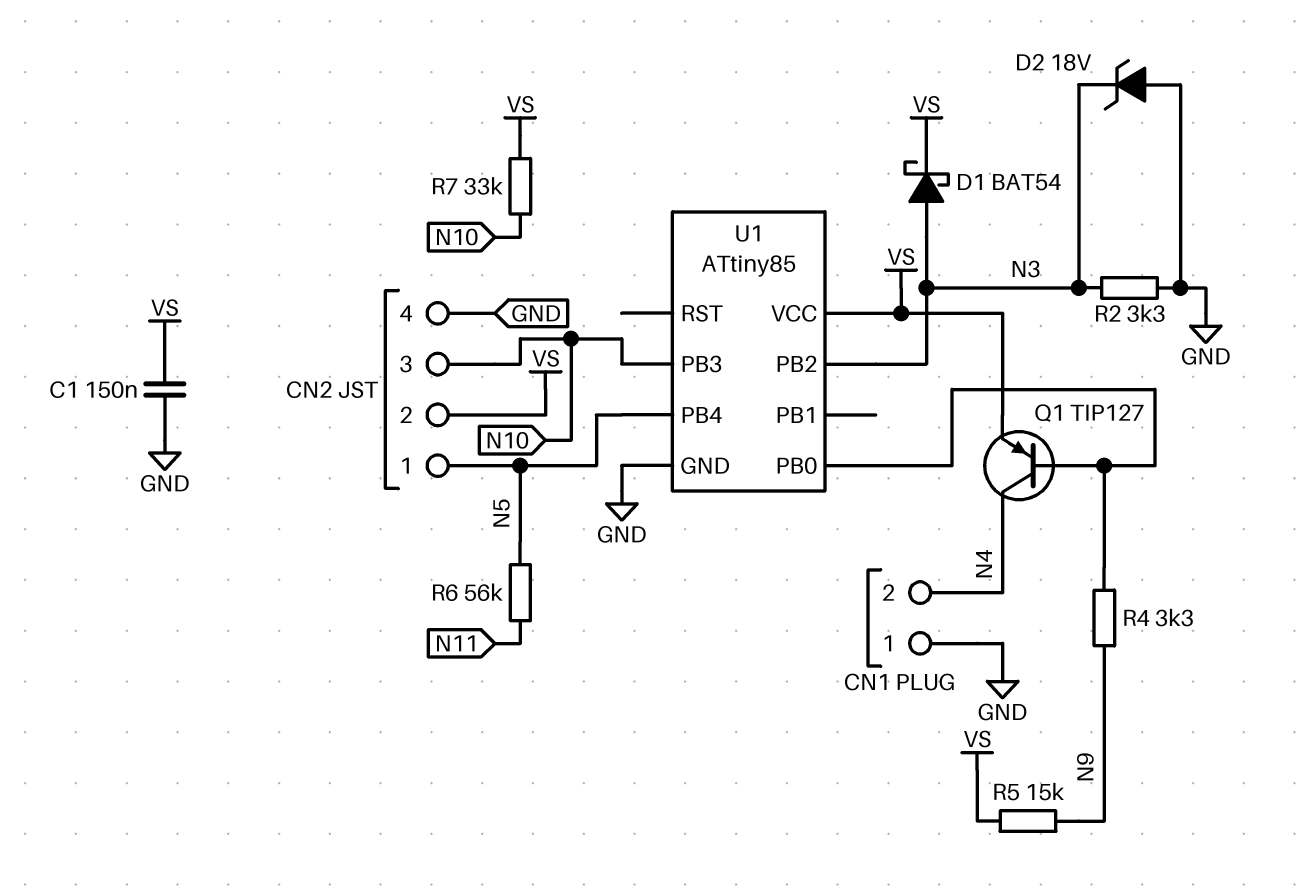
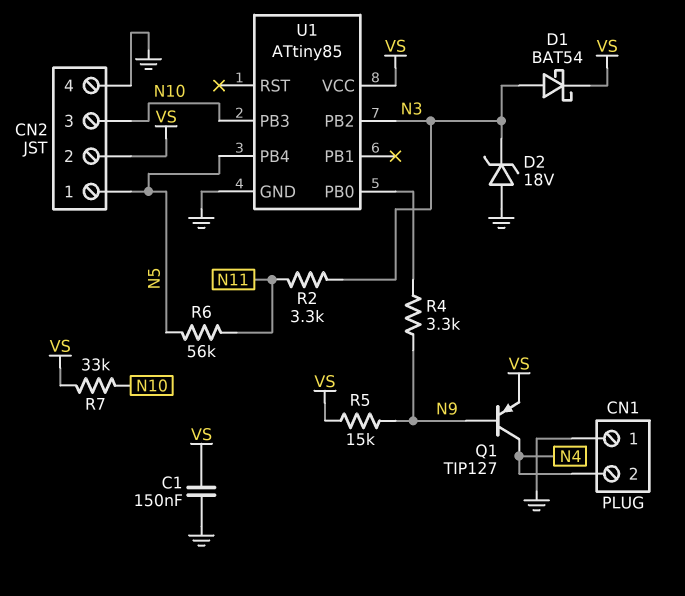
Q1: PNP TIP127 (B U1/PB0, C N4, E VS) -> PNP TIP127 (B N9, C N4, E VS)
R2: 3.3k (GND, N3) -> 3.3k (N3, N11)

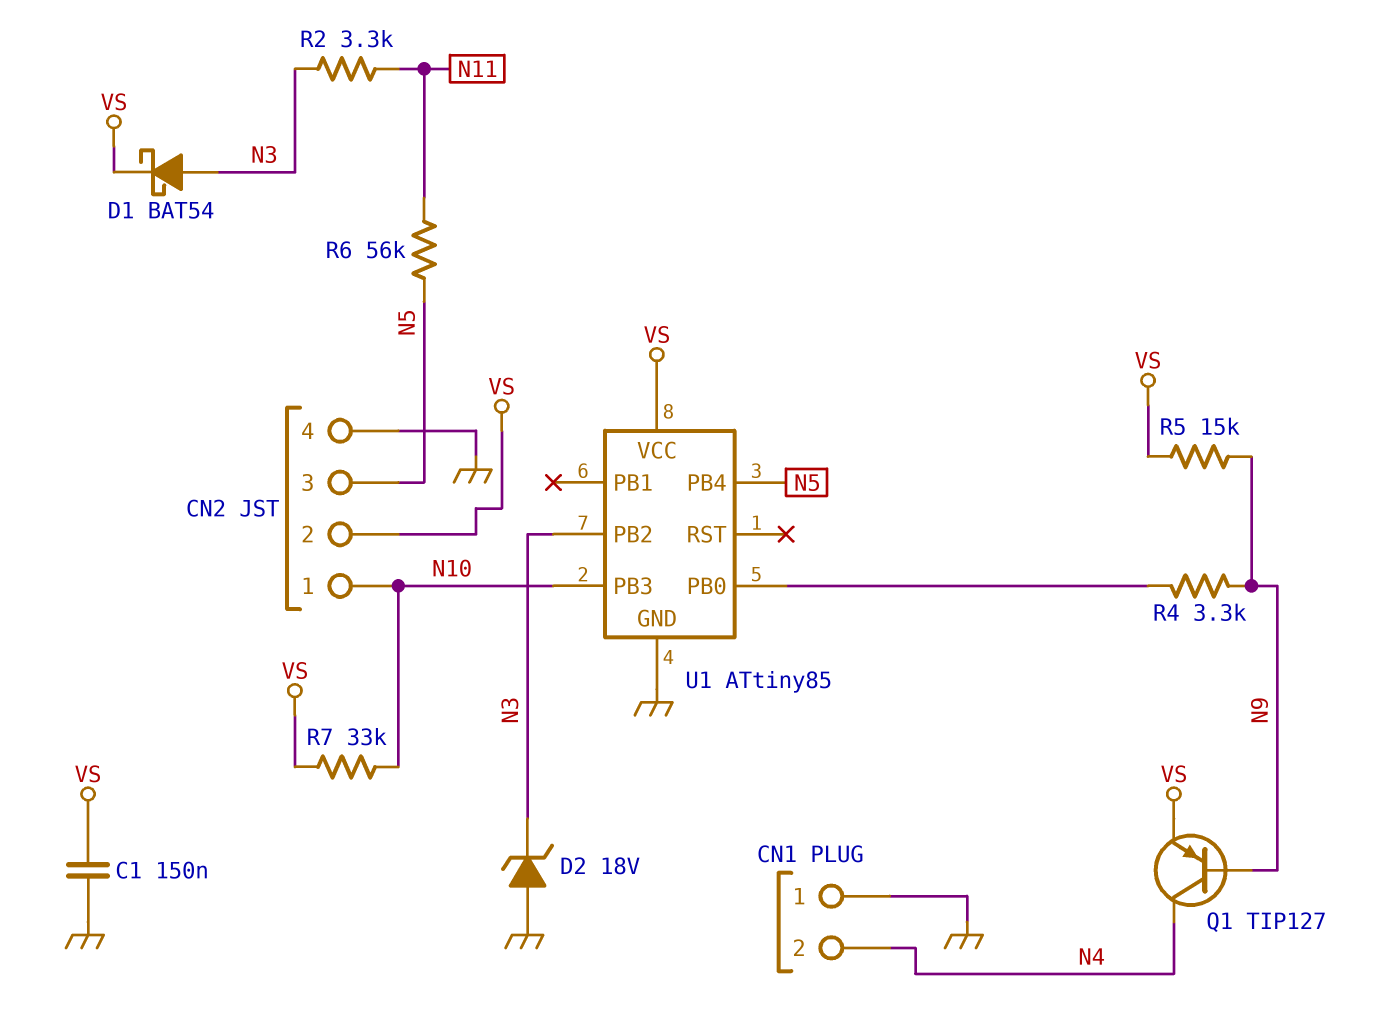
CN2 pin 1: N5 -> N10
CN2 pin 3: N10 -> N5

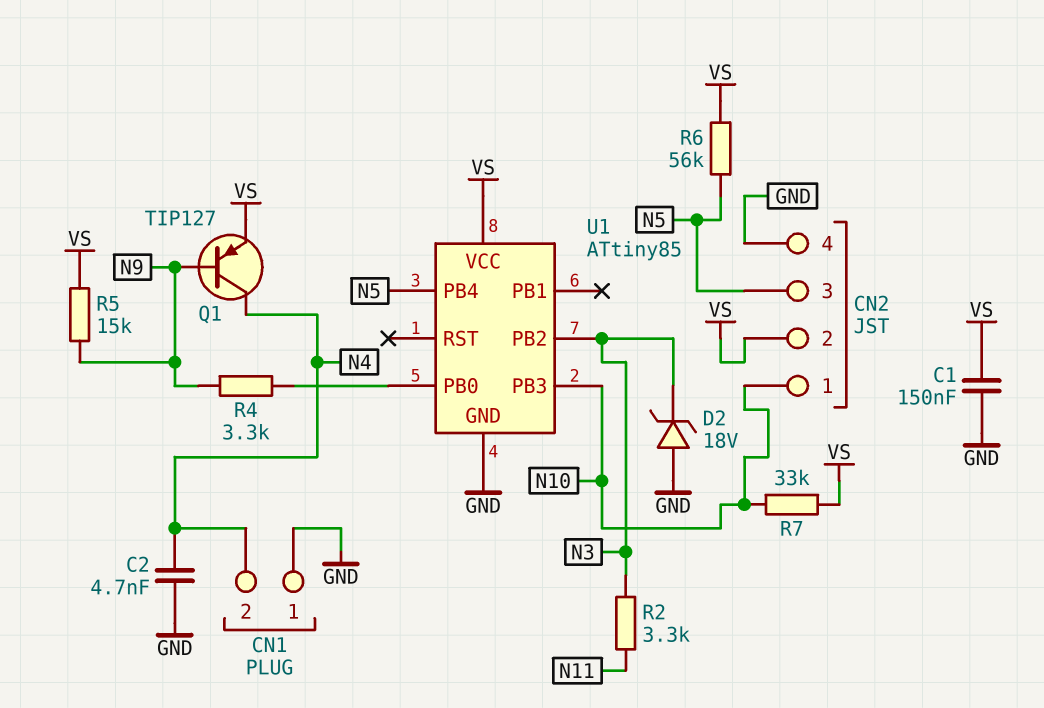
C2: none -> 4.7nF (GND, N4)
D1: schottky BAT54 (A N3, K VS) -> none
R6: 56k (N5, N11) -> 56k (N5, VS)

